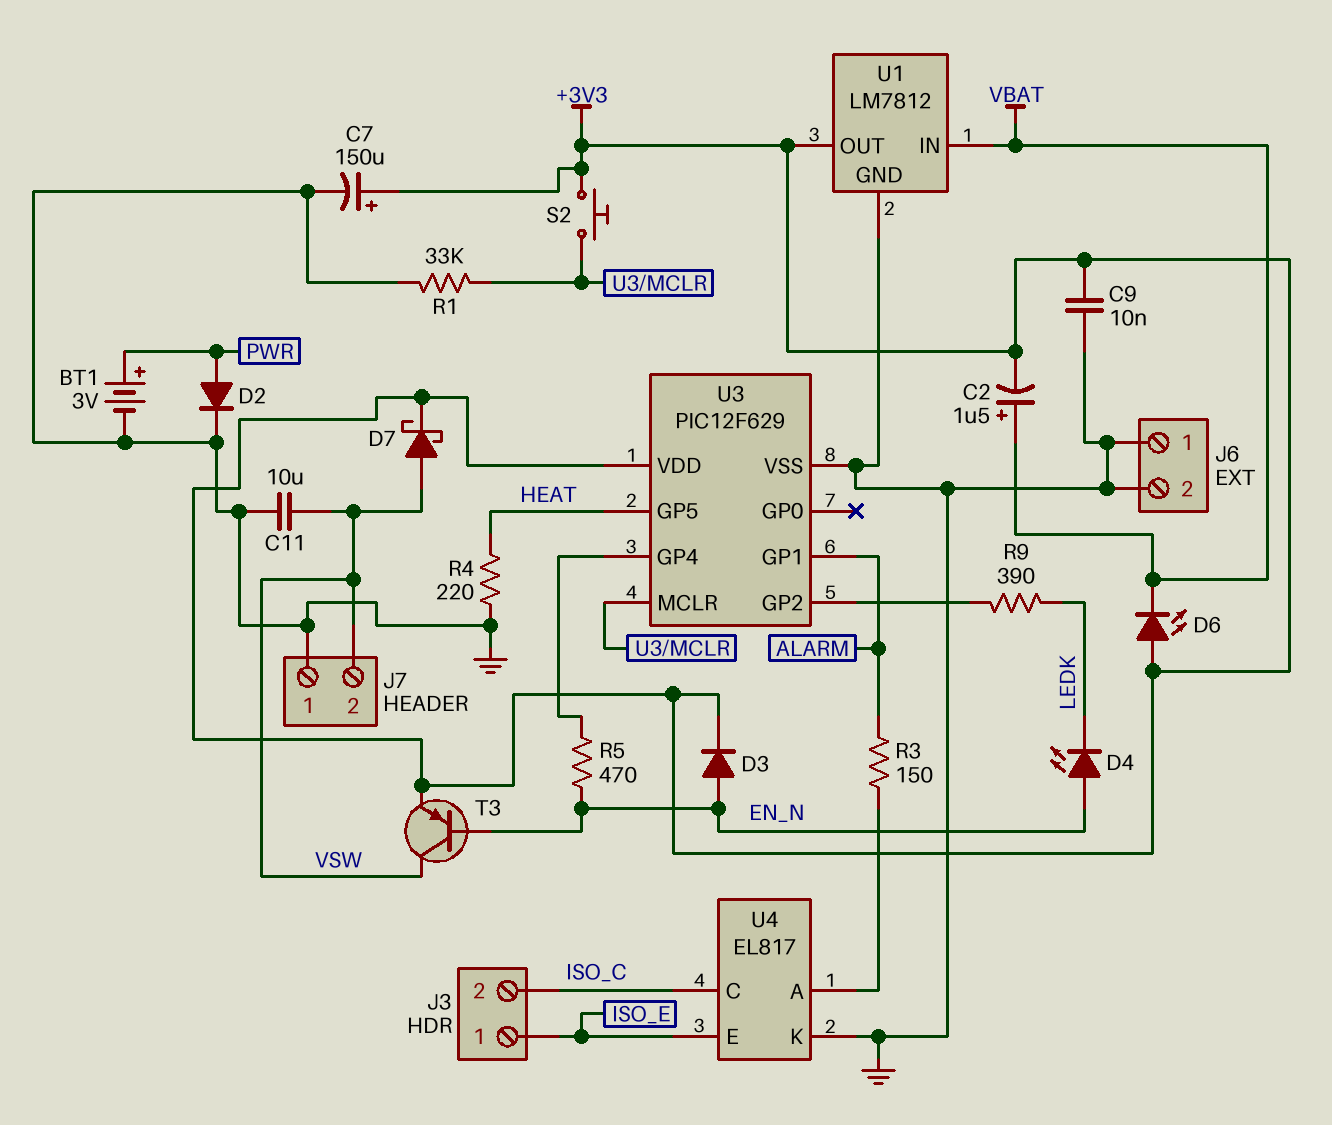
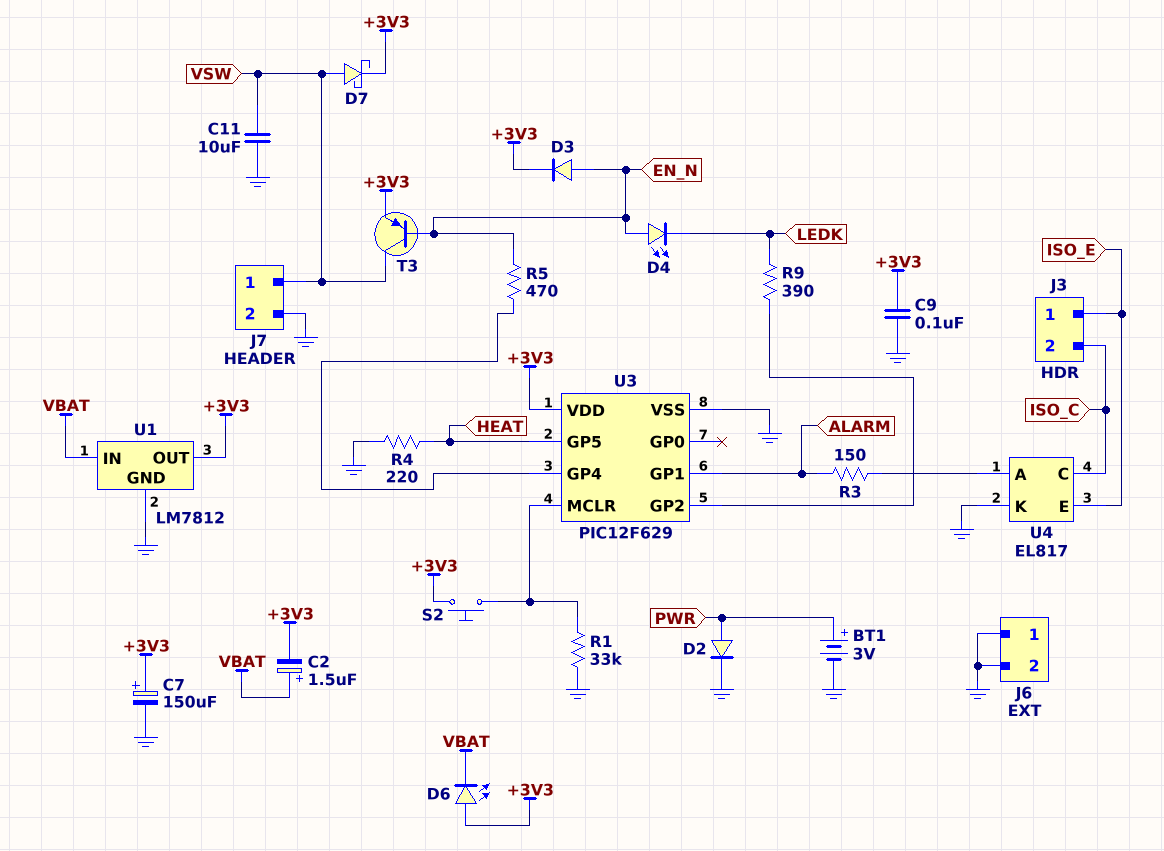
C9: 10nF (+3V3, GND) -> 100nF (+3V3, GND)
J7 pin 1: GND -> VSW
J7 pin 2: VSW -> GND

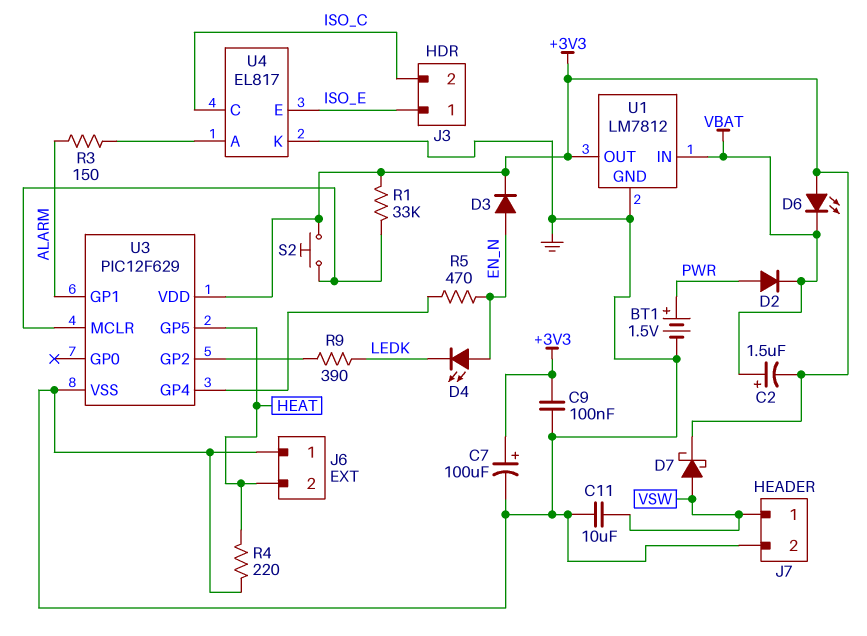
BT1: 3V (plus PWR, minus GND) -> 1.5V (plus PWR, minus GND)
C7: 150uF (plus +3V3, minus GND) -> 100uF (plus +3V3, minus GND)
D2: diode (A PWR, K GND) -> diode (A PWR, K VBAT)
J6 pin 2: GND -> HEAT
R1: 33k (GND, U3/MCLR) -> 33k (+3V3, U3/MCLR)
T3: PNP (B EN_N, C VSW, E +3V3) -> none

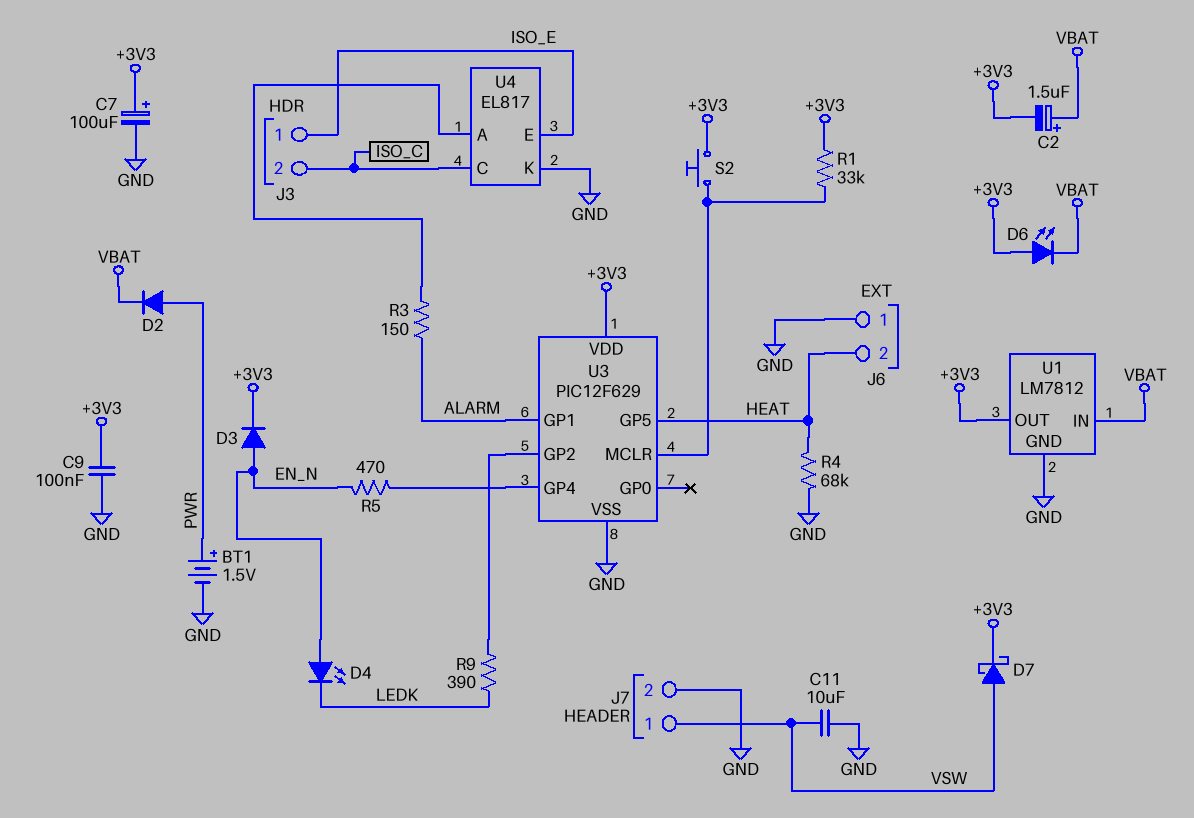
R4: 220 (GND, HEAT) -> 68k (GND, HEAT)

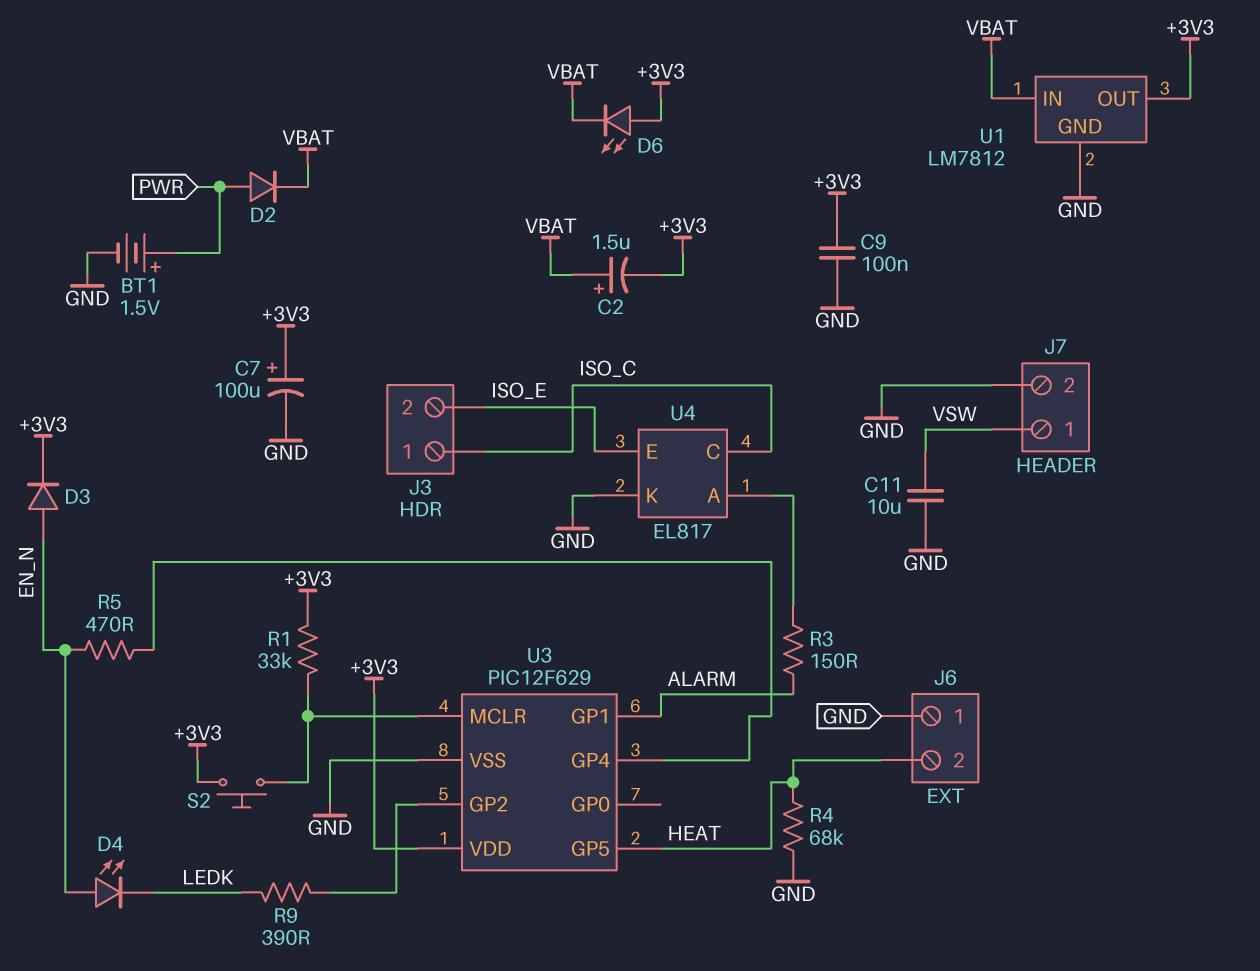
D7: schottky (A VSW, K +3V3) -> none
J3 pin 1: ISO_E -> ISO_C
J3 pin 2: ISO_C -> ISO_E

